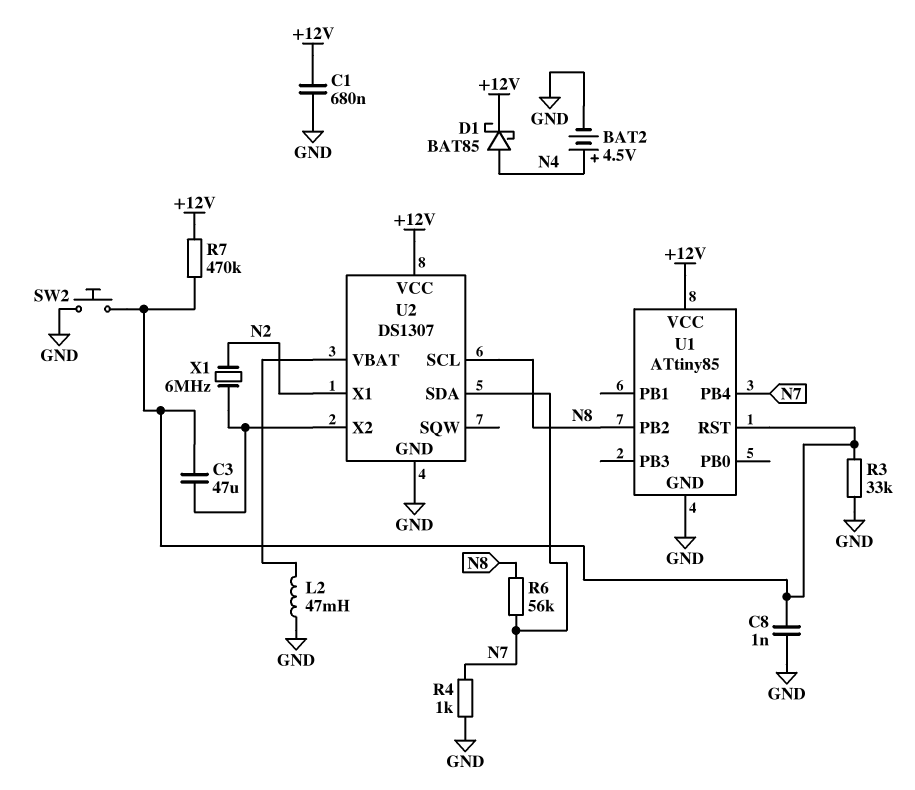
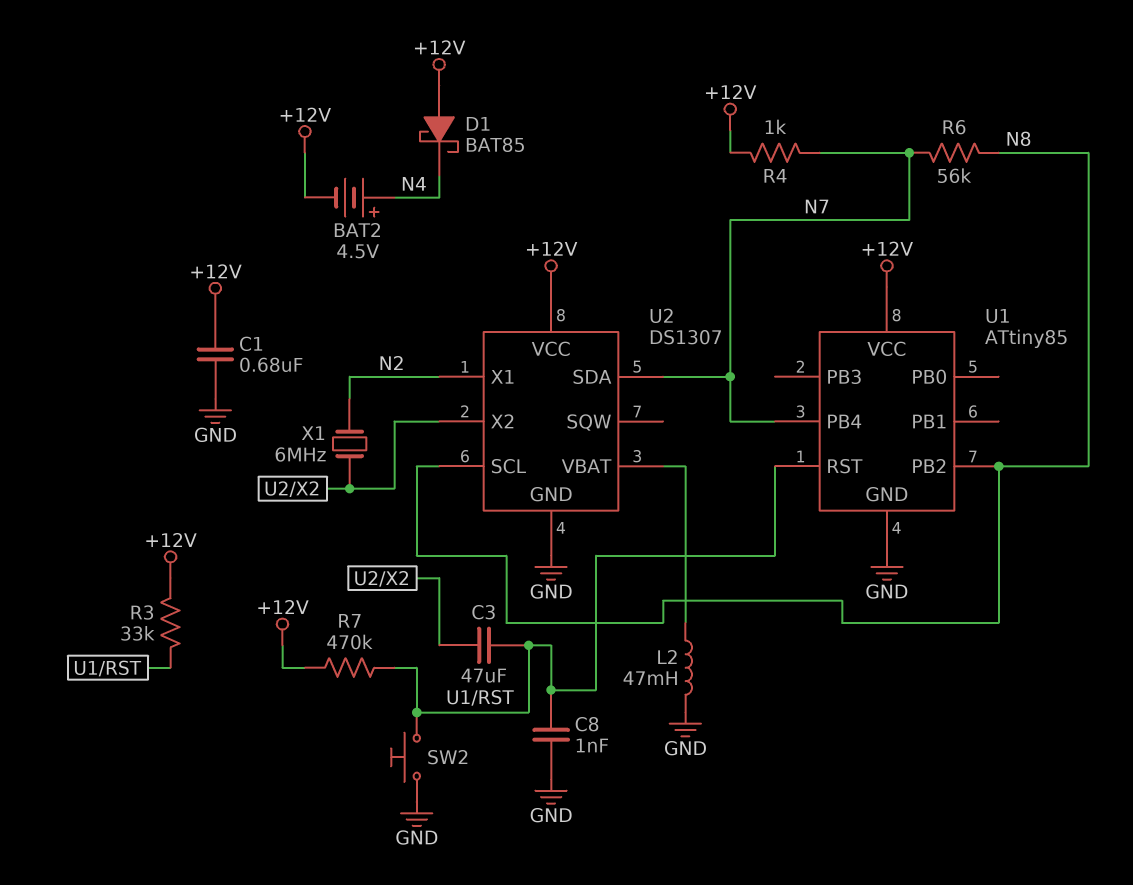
BAT2: 4.5V (plus N4, minus GND) -> 4.5V (plus N4, minus +12V)
D1: schottky BAT85 (A N4, K +12V) -> schottky BAT85 (A +12V, K N4)
R3: 33k (GND, U1/RST) -> 33k (+12V, U1/RST)
R4: 1k (GND, N7) -> 1k (+12V, N7)

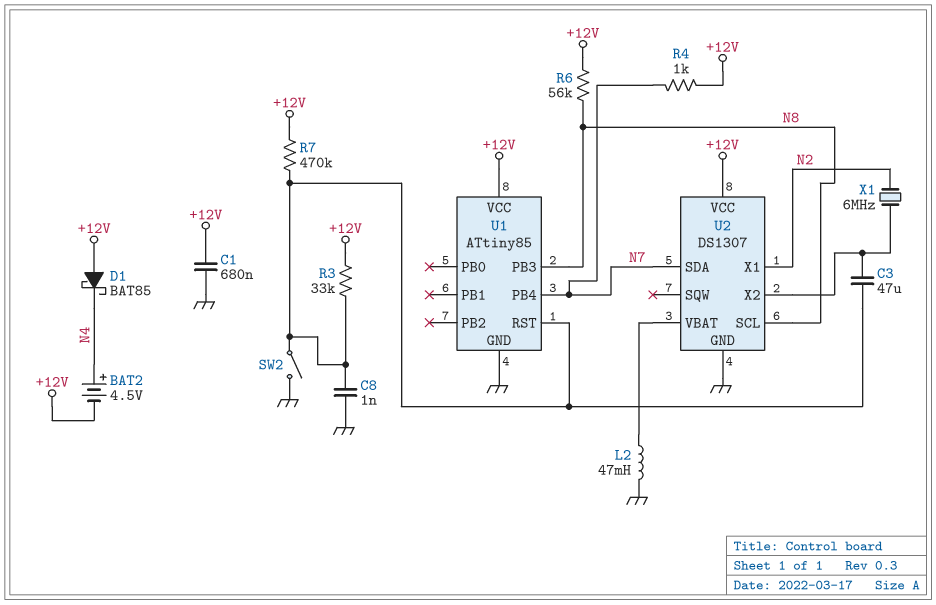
R6: 56k (N7, N8) -> 56k (+12V, N8)
SW2: button (GND, U1/RST) -> switch (GND, U1/RST)
U1 pin PB2: N8 -> none
U1 pin PB3: none -> N8

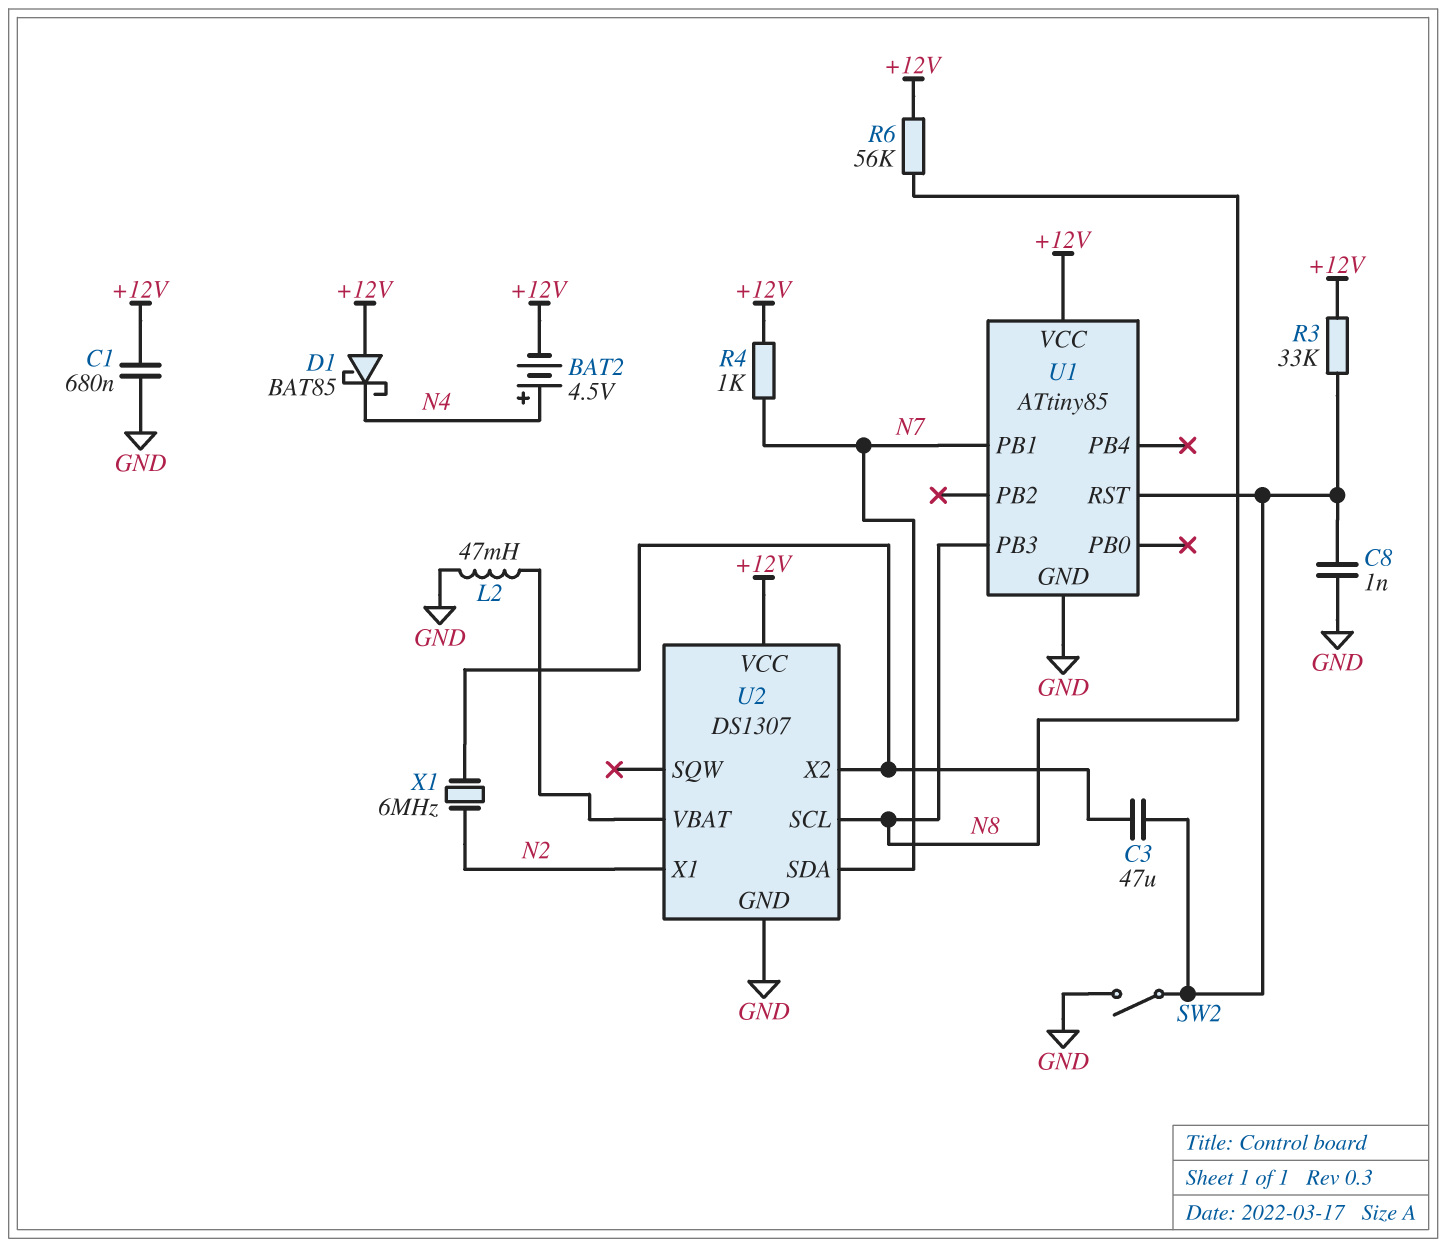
R7: 470k (+12V, U1/RST) -> none
U1 pin PB1: none -> N7
U1 pin PB4: N7 -> none

